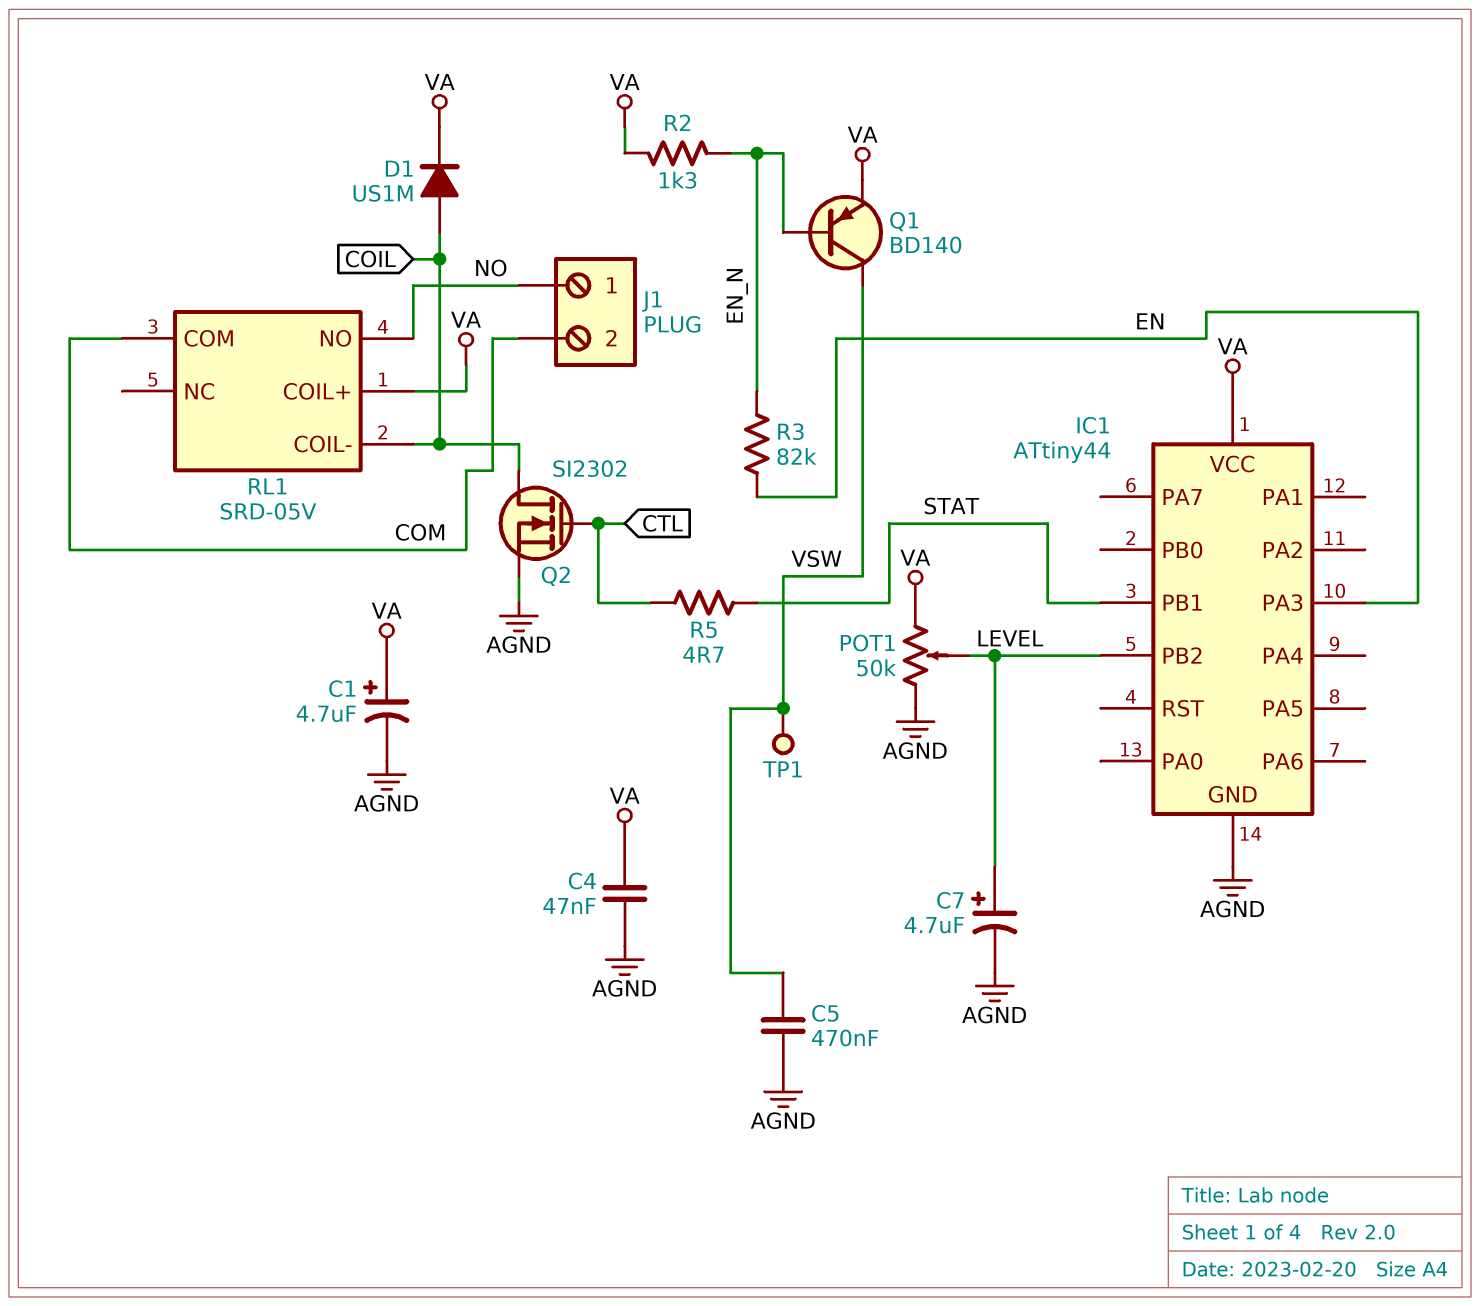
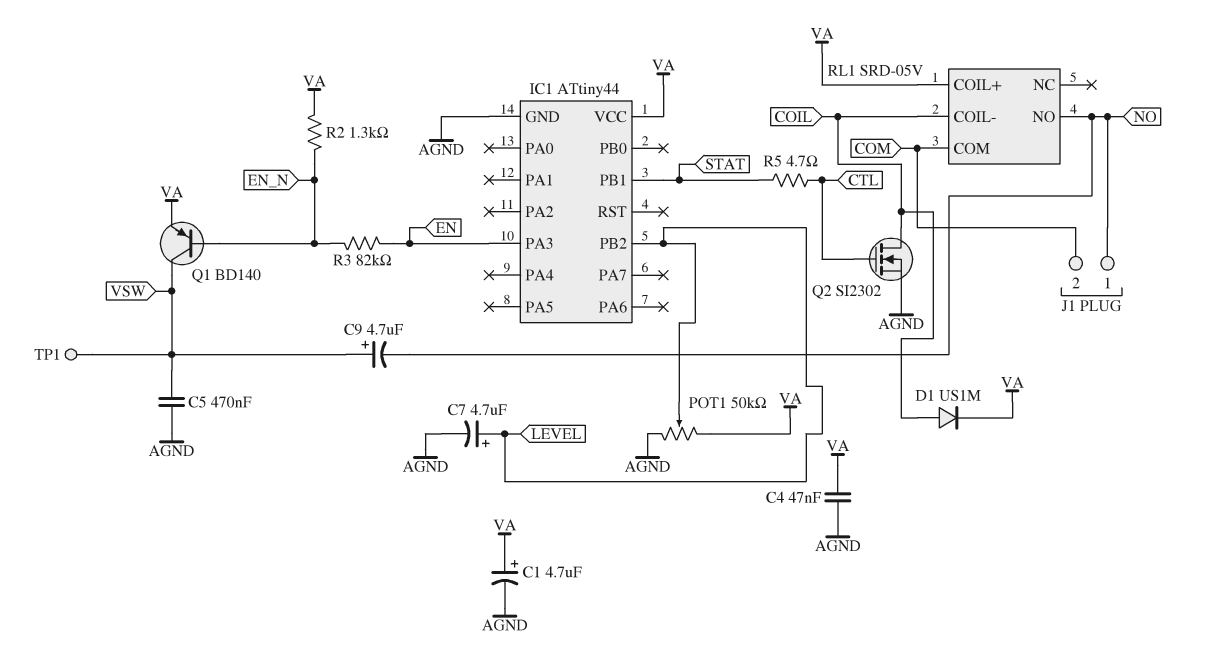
C9: none -> 4.7uF (plus VSW, minus NO)

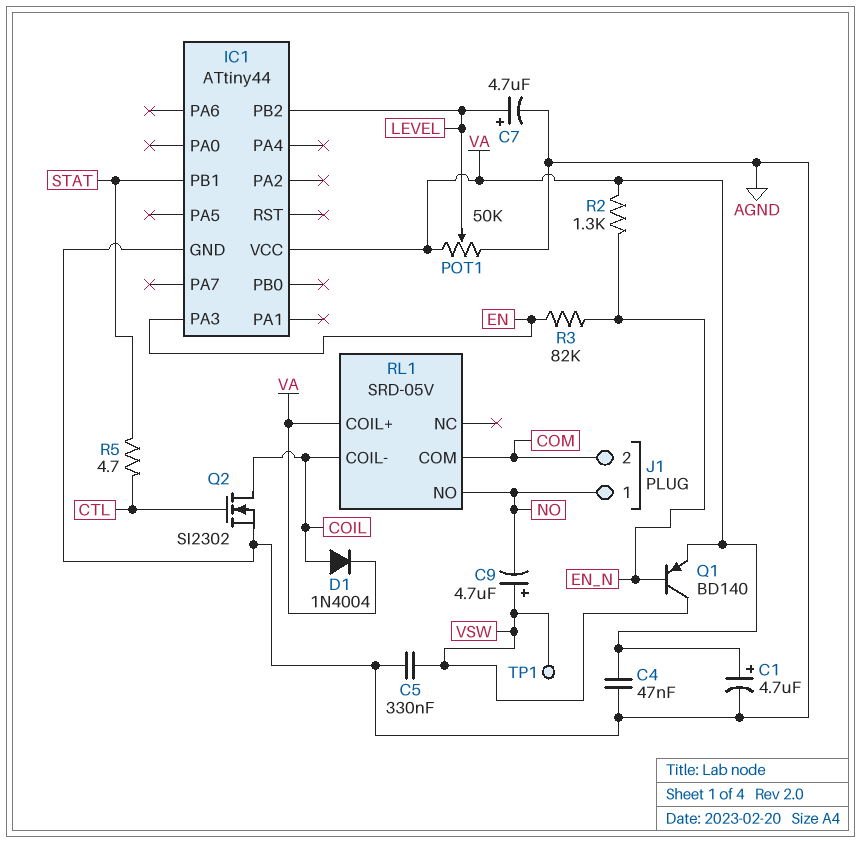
C5: 470nF (AGND, VSW) -> 330nF (AGND, VSW)
D1: diode US1M (A COIL, K VA) -> diode 1N4004 (A COIL, K VA)

